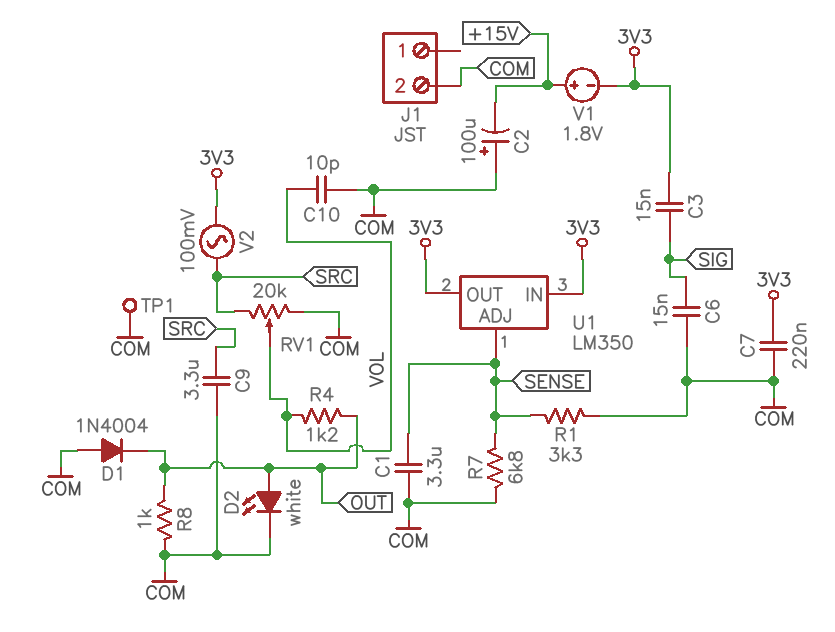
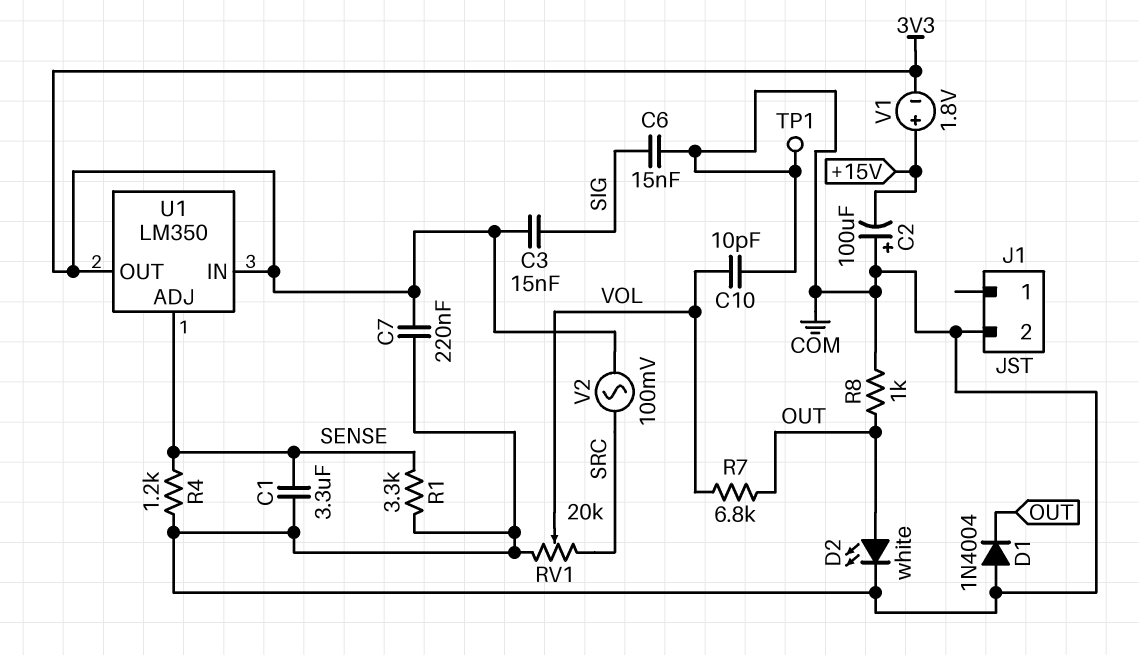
C9: 3.3uF (COM, SRC) -> none
R4: 1.2k (OUT, VOL) -> 1.2k (COM, SENSE)
R7: 6.8k (COM, SENSE) -> 6.8k (OUT, VOL)

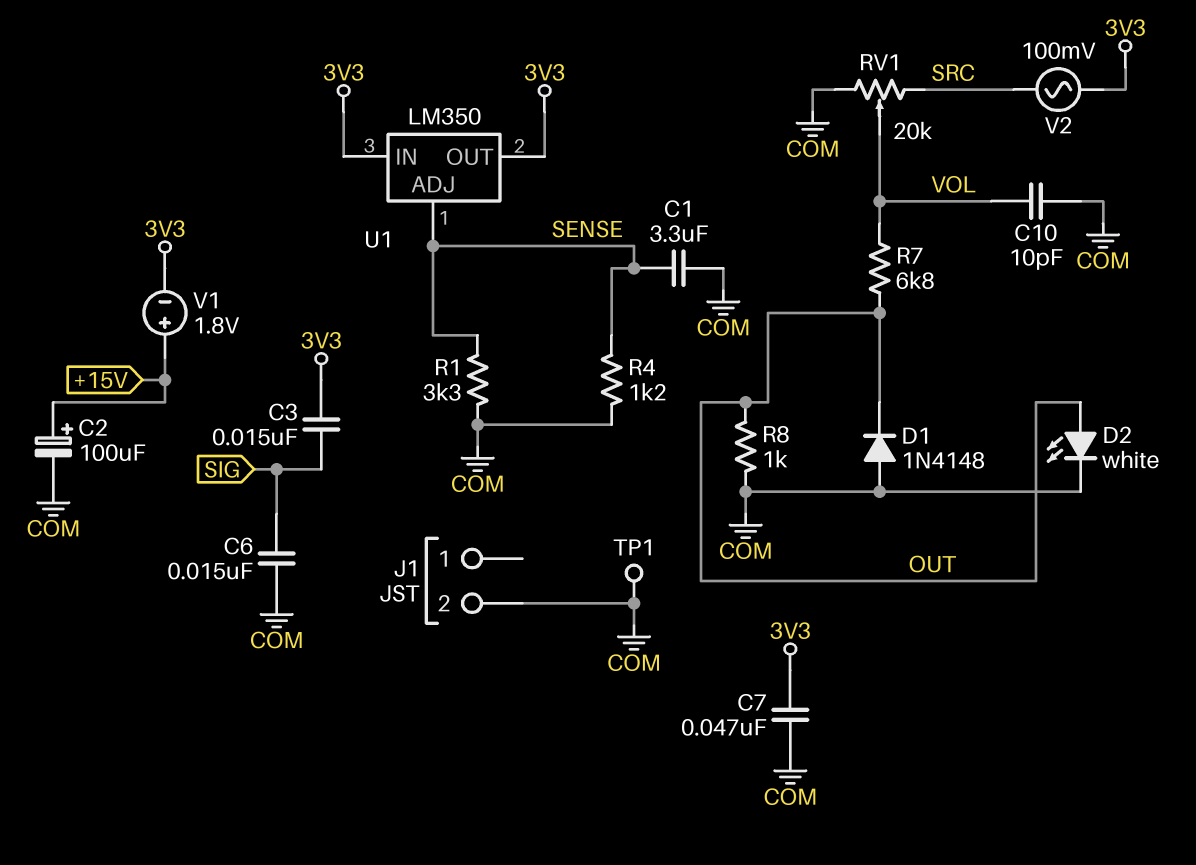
C2: 100uF (plus COM, minus +15V) -> 100uF (plus +15V, minus COM)
C7: 220nF (3V3, COM) -> 47nF (3V3, COM)
D1: diode 1N4004 (A COM, K OUT) -> diode 1N4148 (A COM, K OUT)

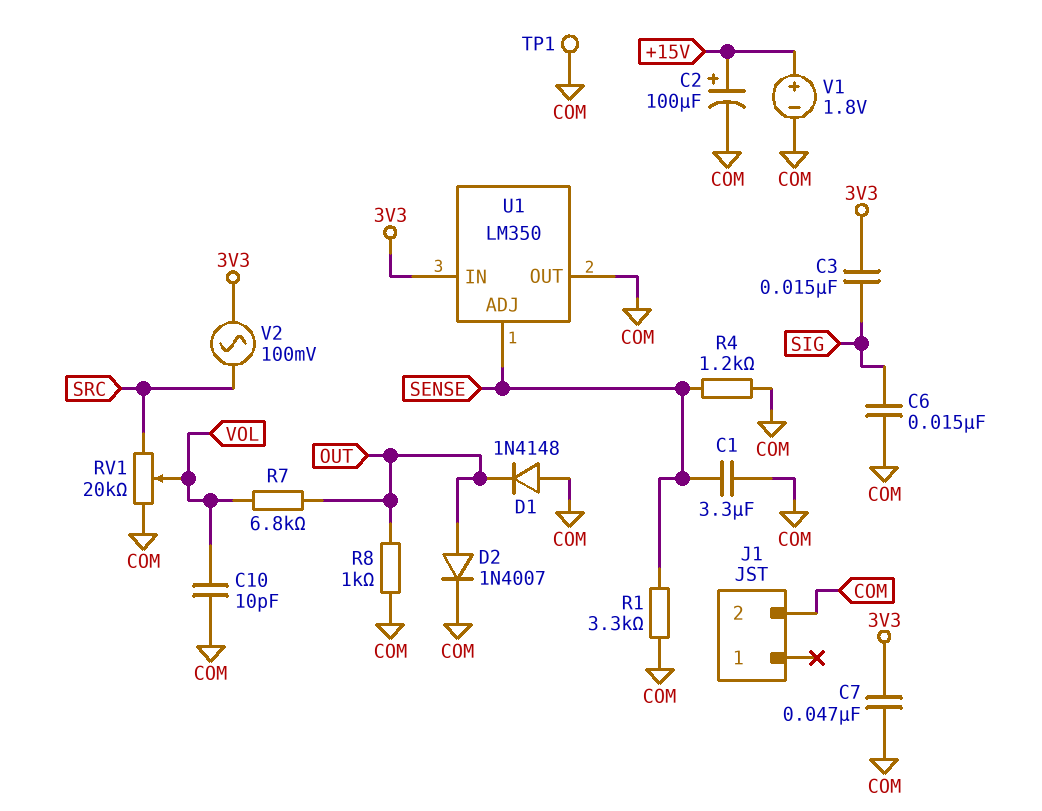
D2: LED white (A OUT, K COM) -> diode 1N4007 (A OUT, K COM)
U1 pin OUT: 3V3 -> COM
V1: 1.8V (plus +15V, minus 3V3) -> 1.8V (plus +15V, minus COM)

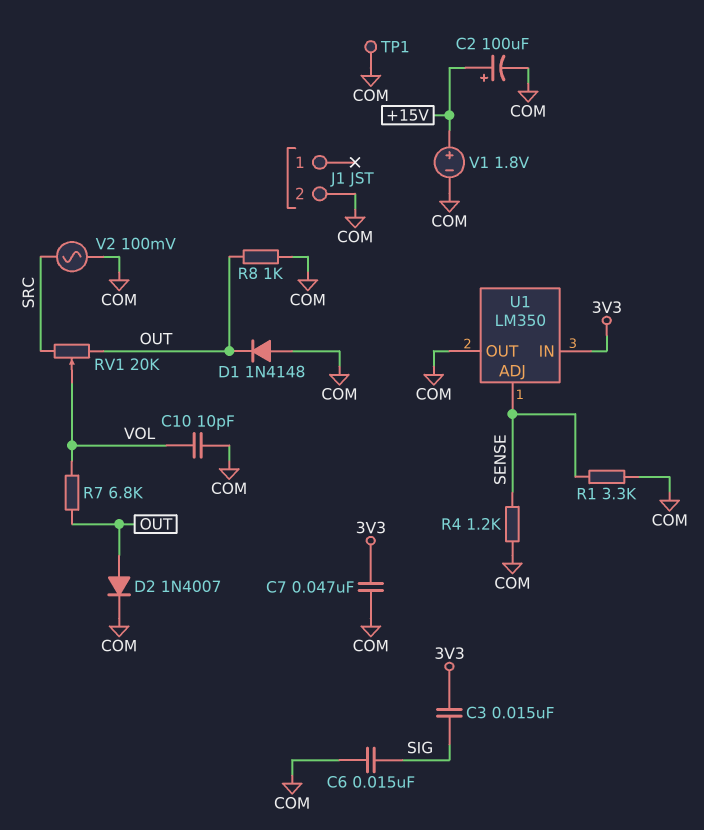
C1: 3.3uF (COM, SENSE) -> none
RV1: 20k (COM, SRC, wiper VOL) -> 20k (OUT, SRC, wiper VOL)
V2: AC 100mV (3V3, SRC) -> AC 100mV (COM, SRC)

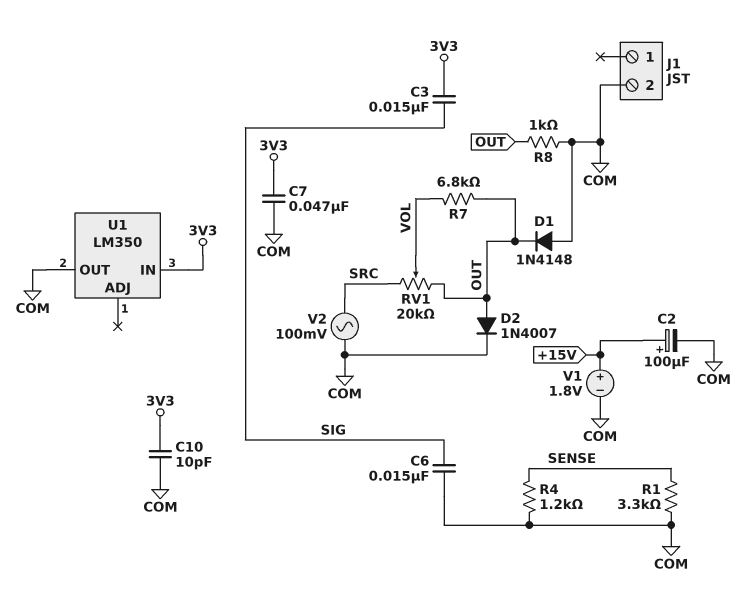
C10: 10pF (COM, VOL) -> 10pF (3V3, COM)
TP1: test point (COM) -> none
U1 pin ADJ: SENSE -> none

